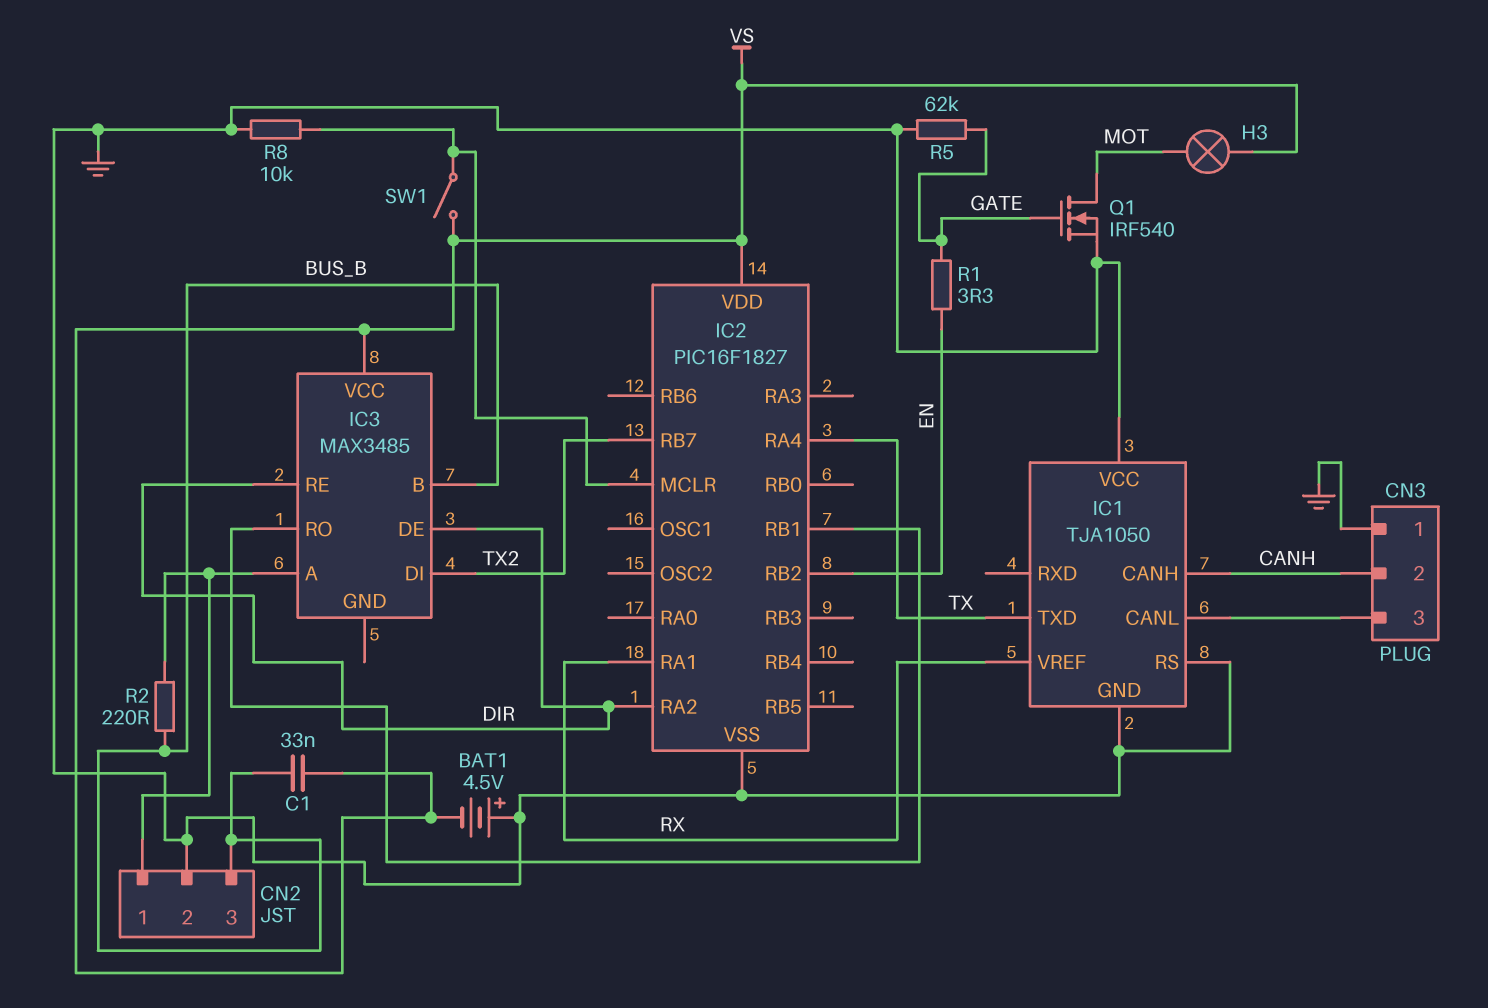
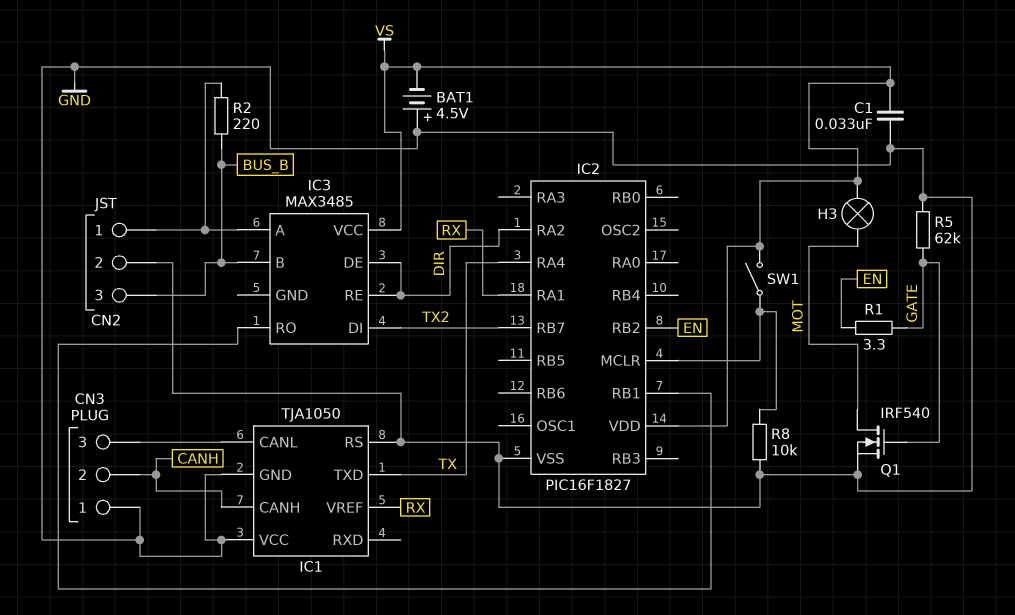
C1: 33nF (BUS_B, VS) -> 33nF (GND, VS)

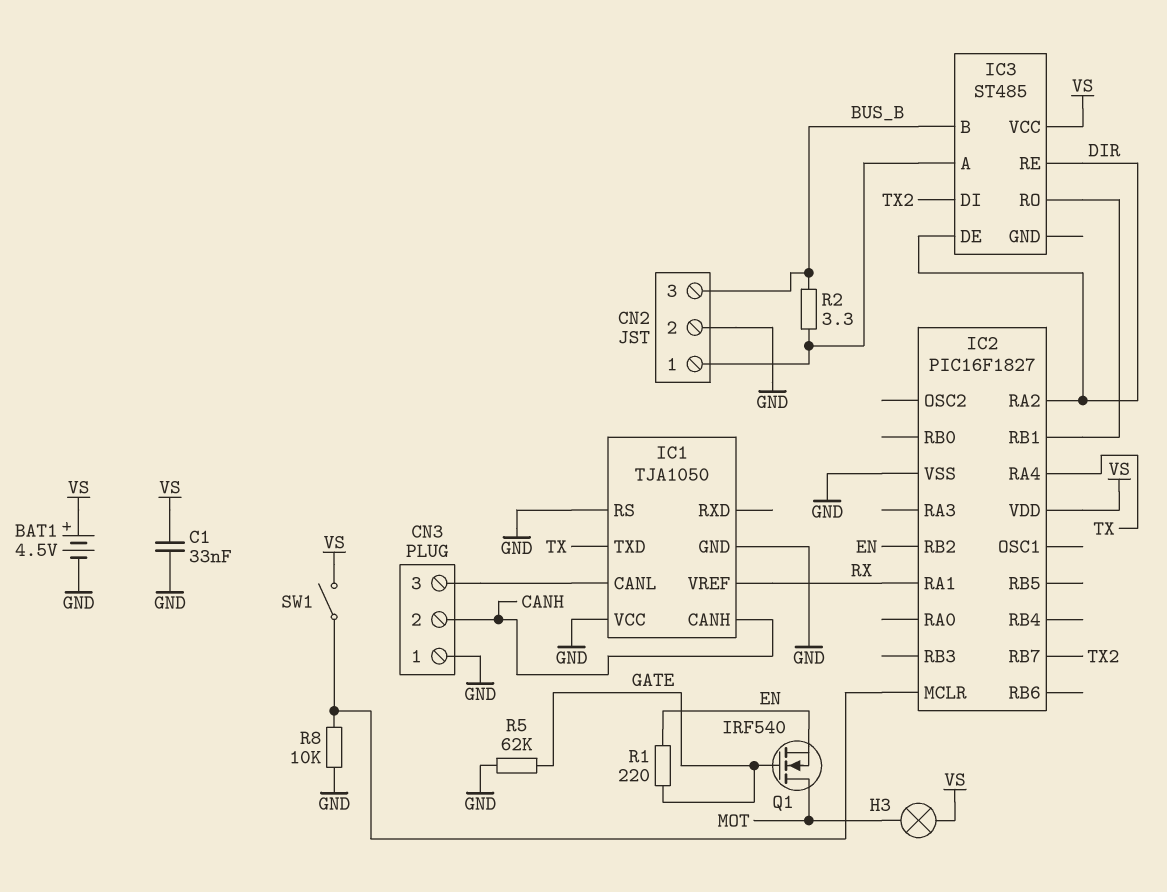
BAT1: 4.5V (plus GND, minus VS) -> 4.5V (plus VS, minus GND)
IC3: MAX3485 -> ST485
Q1: NMOS IRF540 (G GATE, D MOT, S GND) -> NMOS IRF540 (G GATE, D MOT, S EN)
R1: 3.3 (EN, GATE) -> 220 (EN, GATE)
R2: 220 (BUS_B, CN2/1) -> 3.3 (BUS_B, CN2/1)

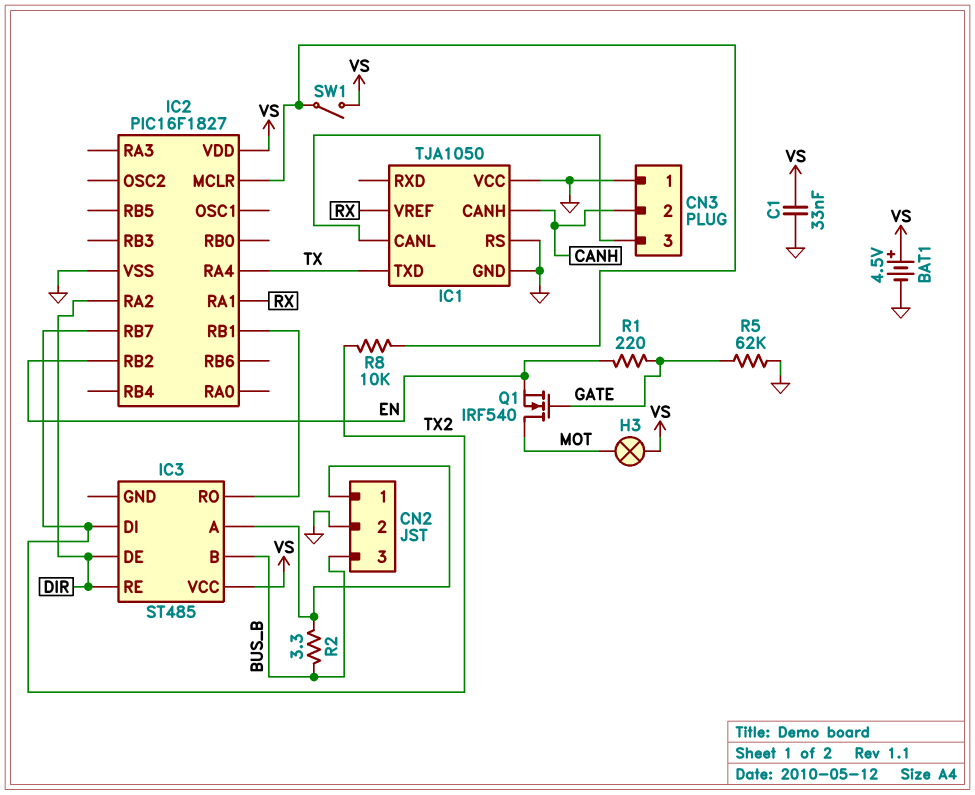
R8: 10k (GND, IC2/MCLR) -> 10k (IC2/MCLR, TX2)

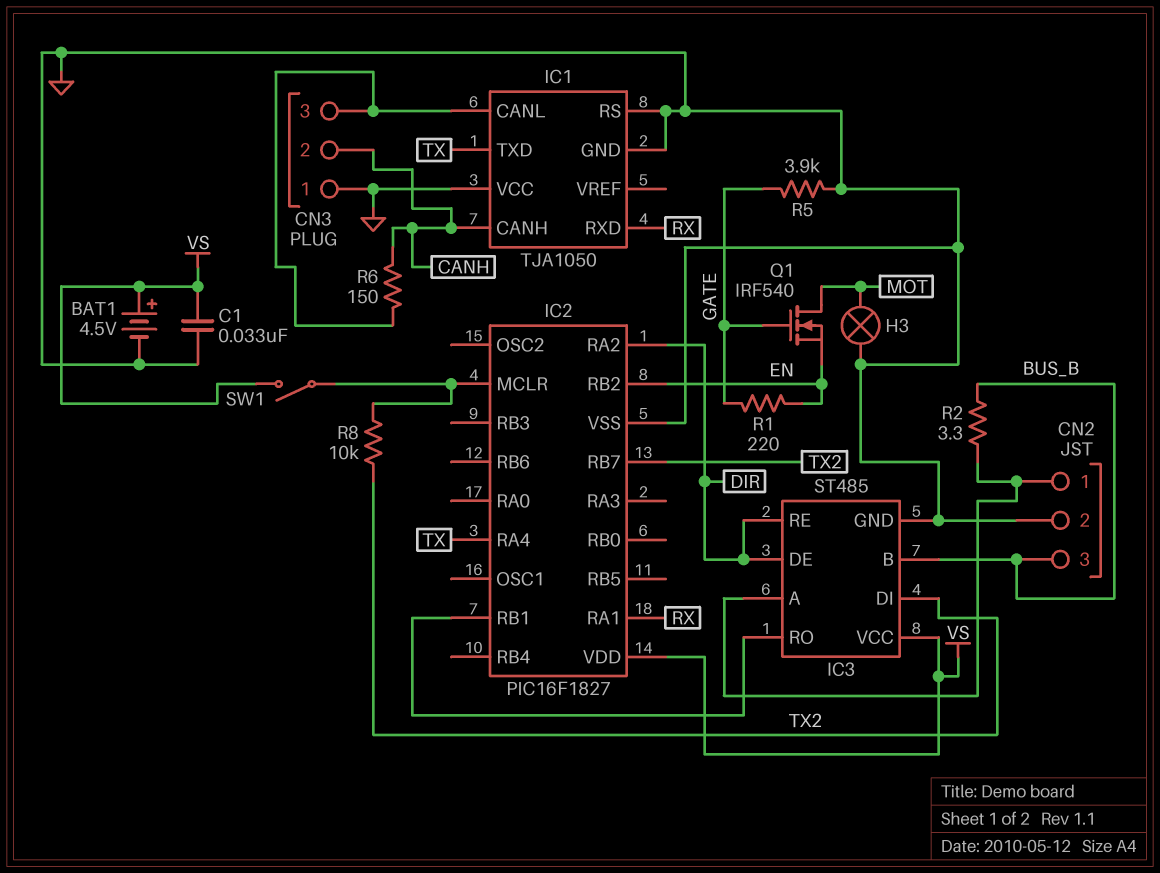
H3: lamp (MOT, VS) -> lamp (GND, MOT)
IC1 pin RXD: none -> RX
IC1 pin VREF: RX -> none
IC3 pin GND: none -> GND
R5: 62k (GATE, GND) -> 3.9k (GATE, GND)
R6: none -> 150 (CANH, CN3/3)

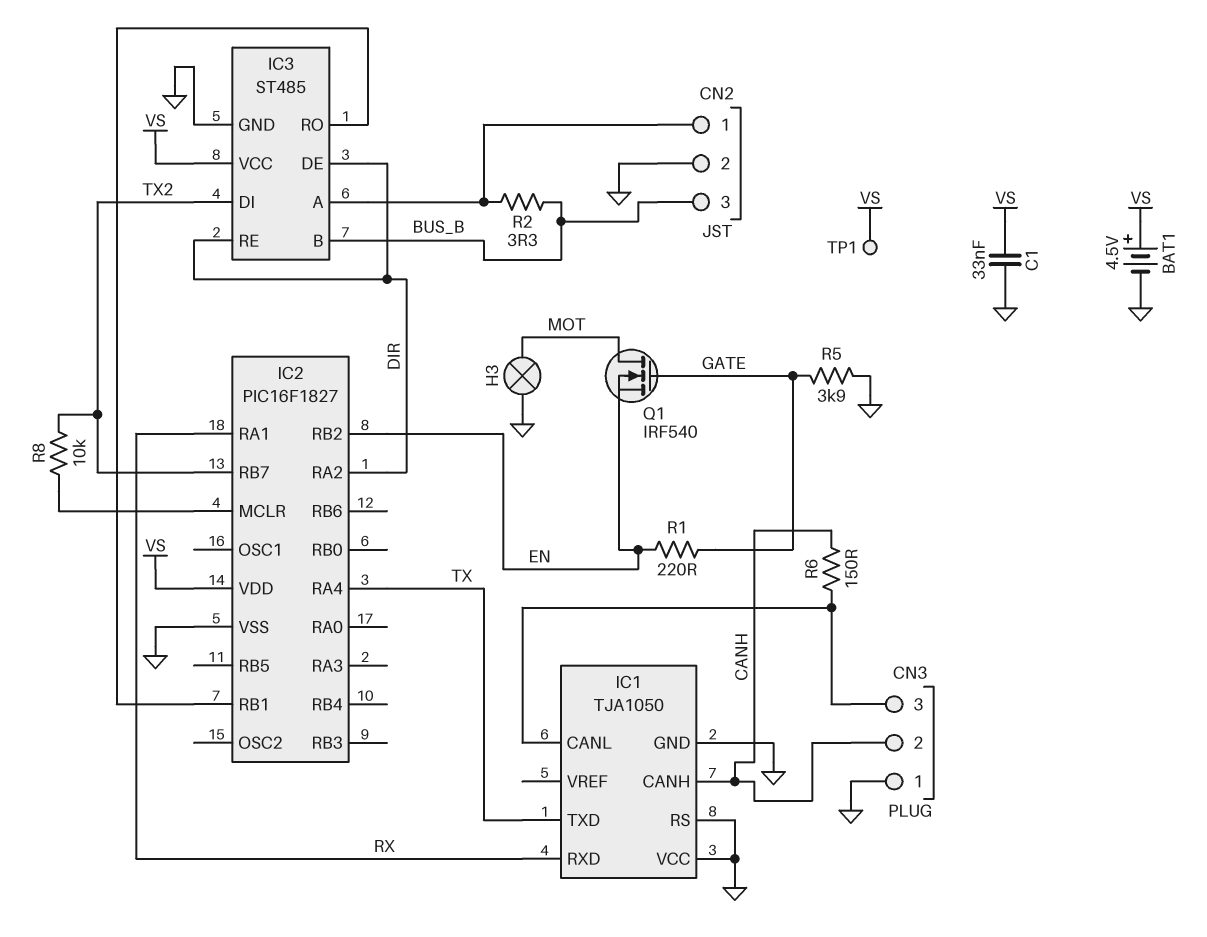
SW1: switch (IC2/MCLR, VS) -> none
TP1: none -> test point (VS)

